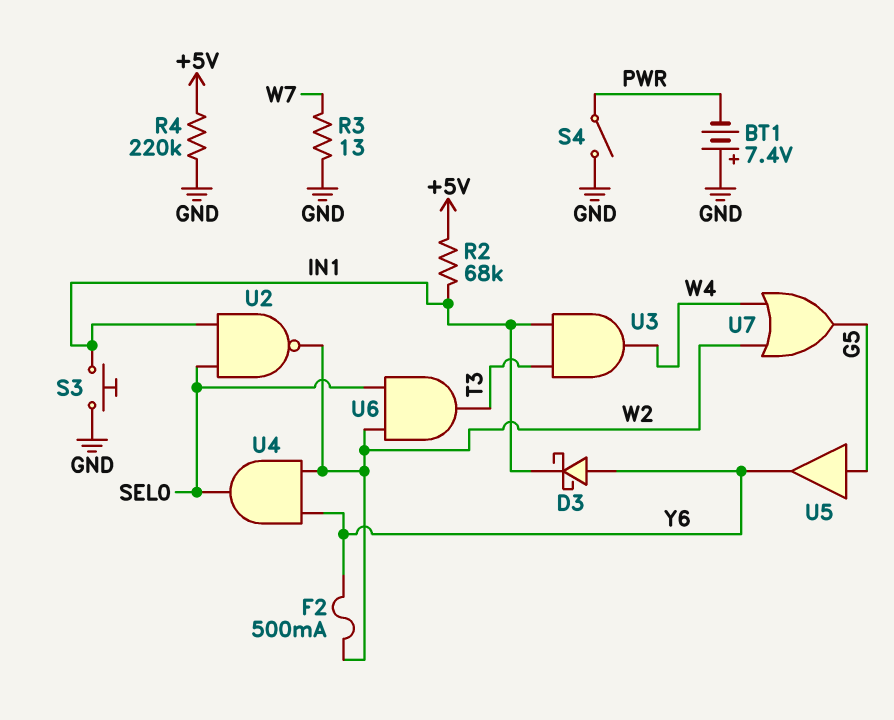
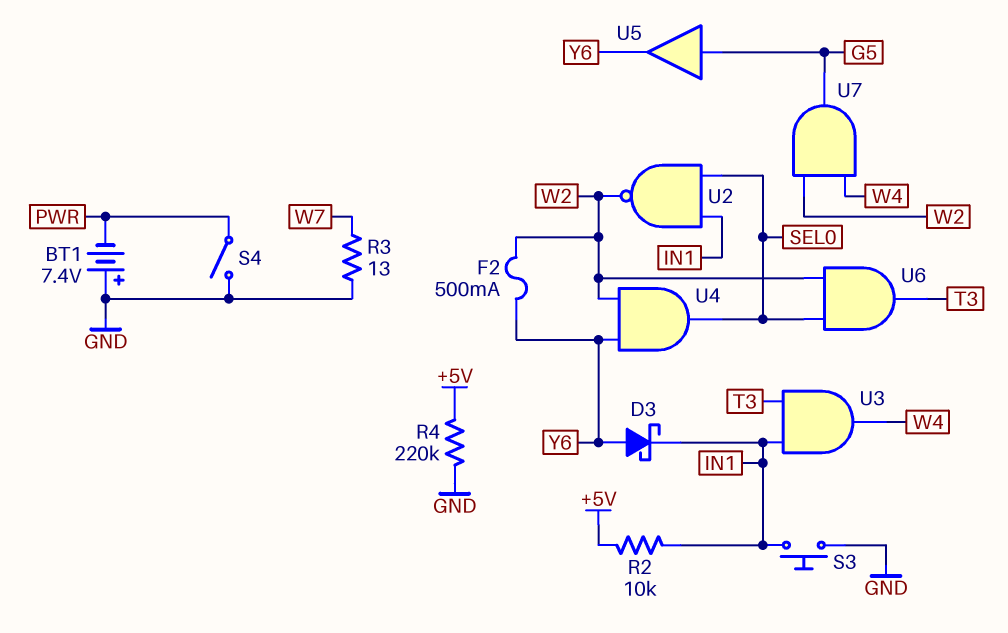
R2: 68k (+5V, IN1) -> 10k (+5V, IN1)
U7: OR (in W2, in W4, out G5) -> AND (in W2, in W4, out G5)

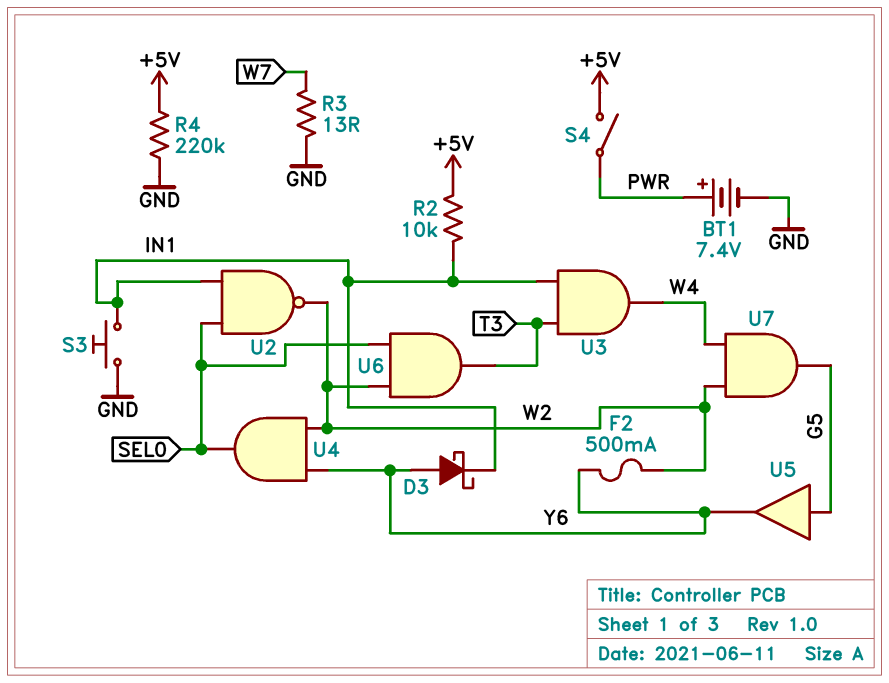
BT1: 7.4V (plus GND, minus PWR) -> 7.4V (plus PWR, minus GND)
S4: switch (GND, PWR) -> switch (+5V, PWR)

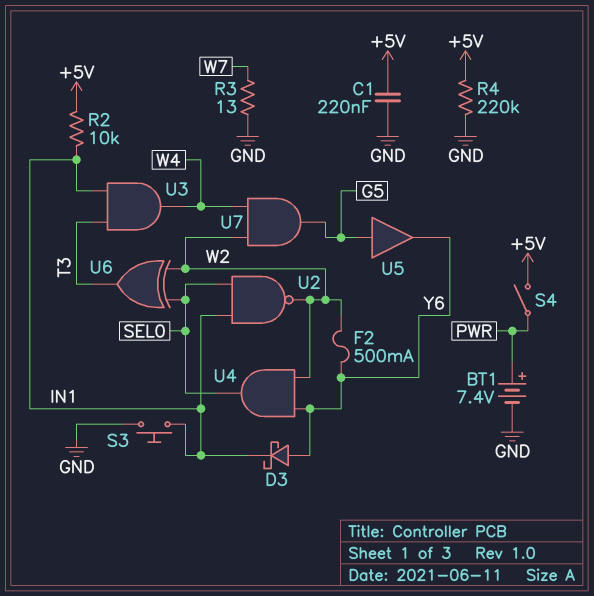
C1: none -> 220nF (+5V, GND)
U6: AND (in SEL0, in W2, out T3) -> XOR (in SEL0, in W2, out T3)

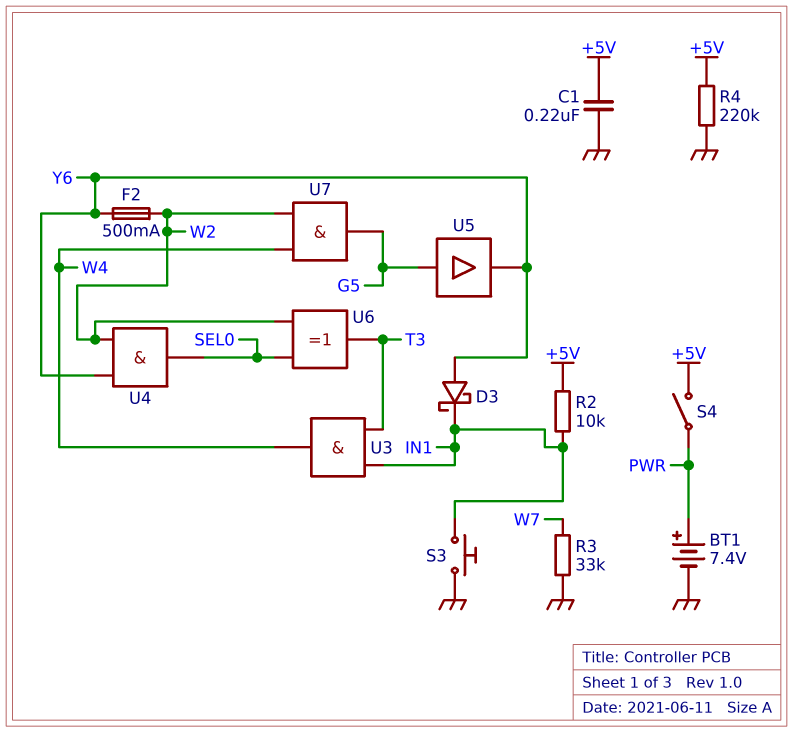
R3: 13 (GND, W7) -> 33k (GND, W7)
U2: NAND (in IN1, in SEL0, out W2) -> none

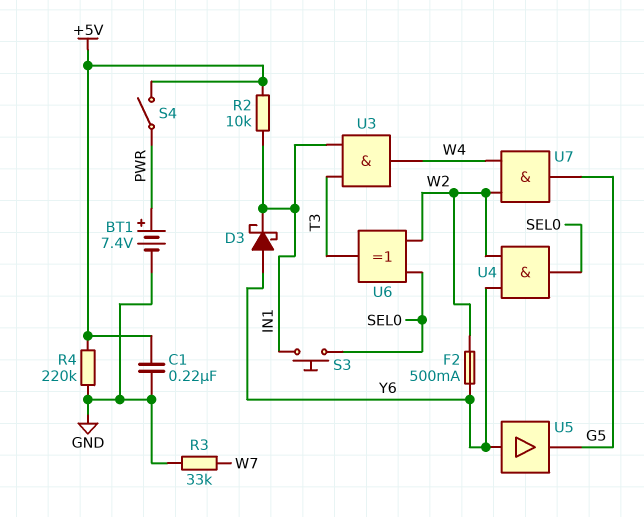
S3: button (GND, IN1) -> button (IN1, SEL0)
U5: buffer (in G5, out Y6) -> buffer (in Y6, out G5)

